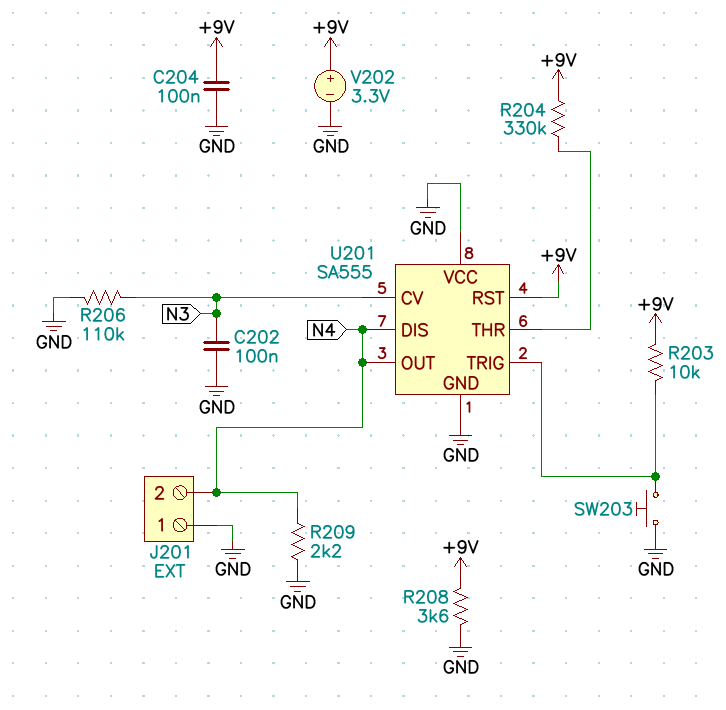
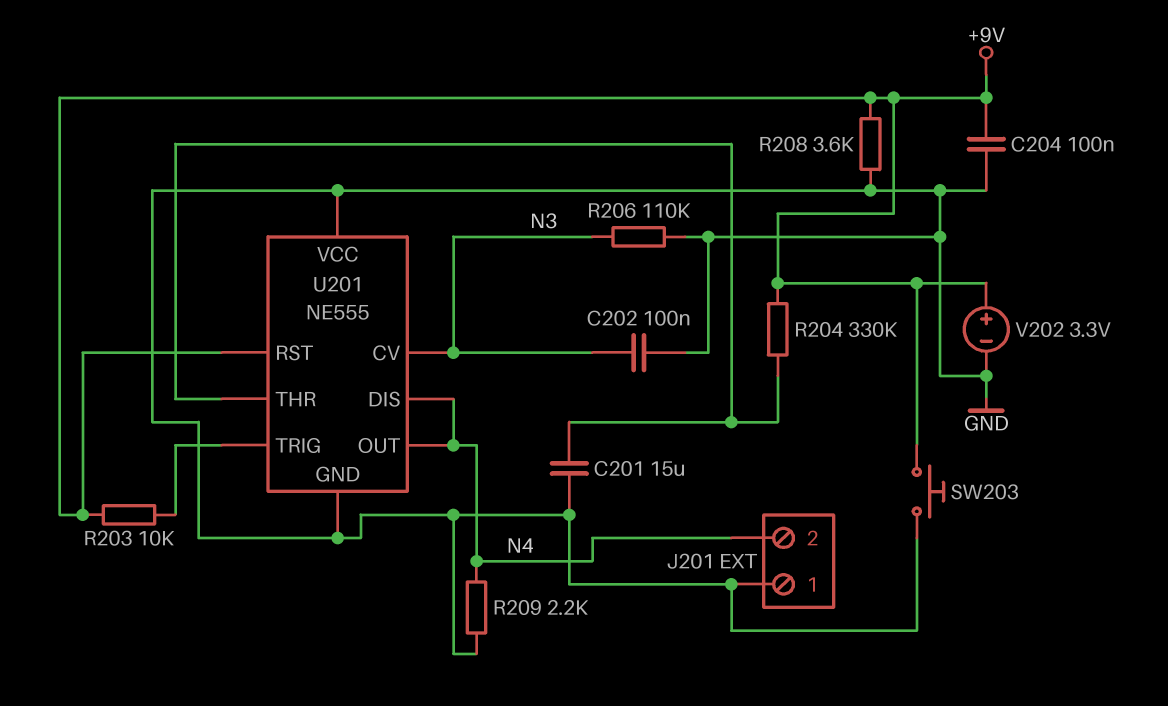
C201: none -> 15uF (GND, U201/THR)
SW203: button (GND, U201/TRIG) -> button (+9V, GND)
U201: SA555 -> NE555

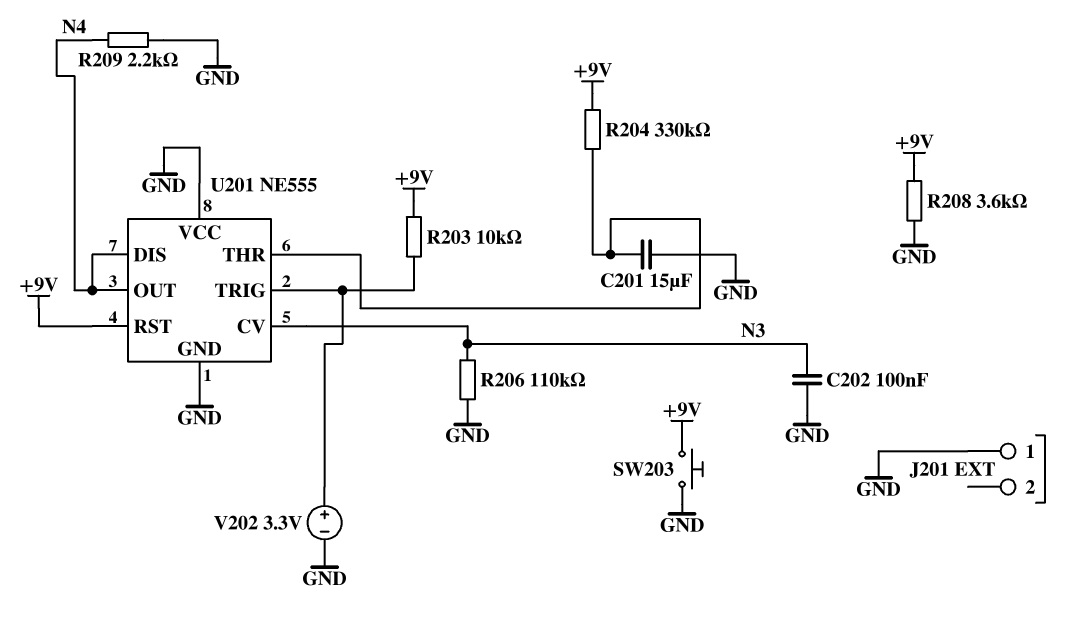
C204: 100nF (+9V, GND) -> none
J201 pin 2: N4 -> none
V202: 3.3V (plus +9V, minus GND) -> 3.3V (plus U201/TRIG, minus GND)

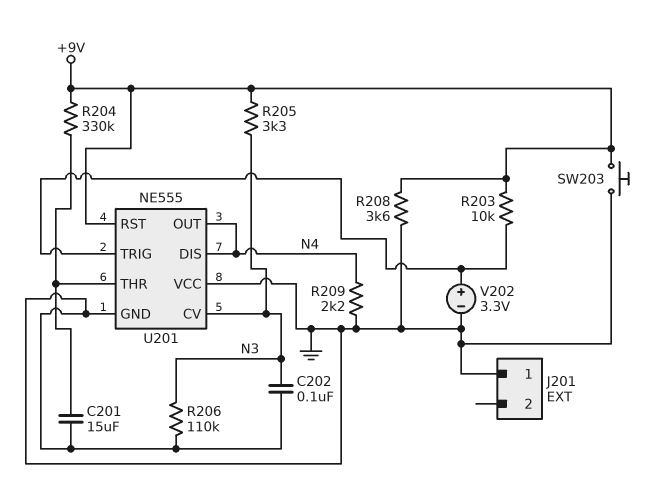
R205: none -> 3.3k (+9V, N3)

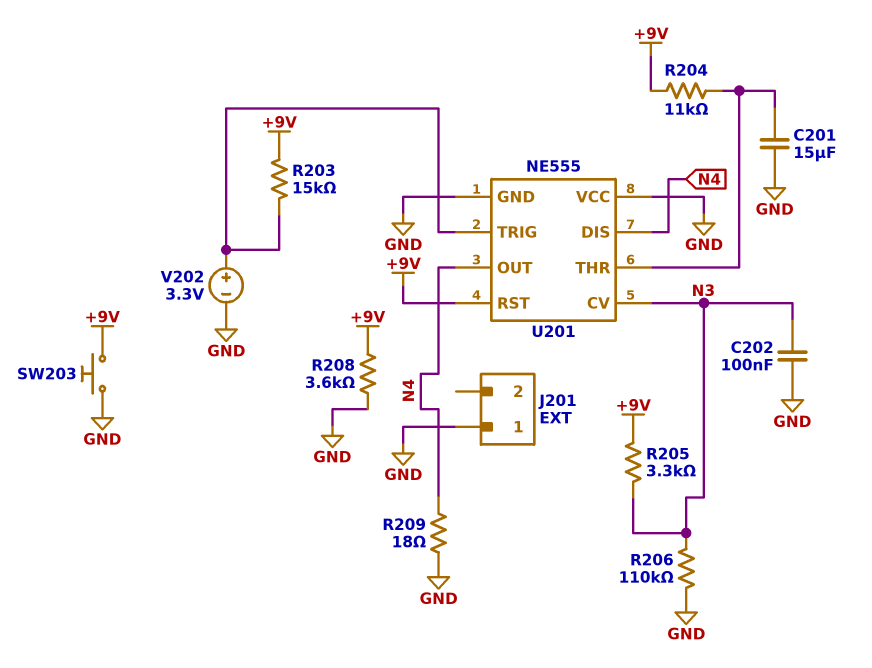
R203: 10k (+9V, U201/TRIG) -> 15k (+9V, U201/TRIG)
R204: 330k (+9V, U201/THR) -> 11k (+9V, U201/THR)
R209: 2.2k (GND, N4) -> 18 (GND, N4)

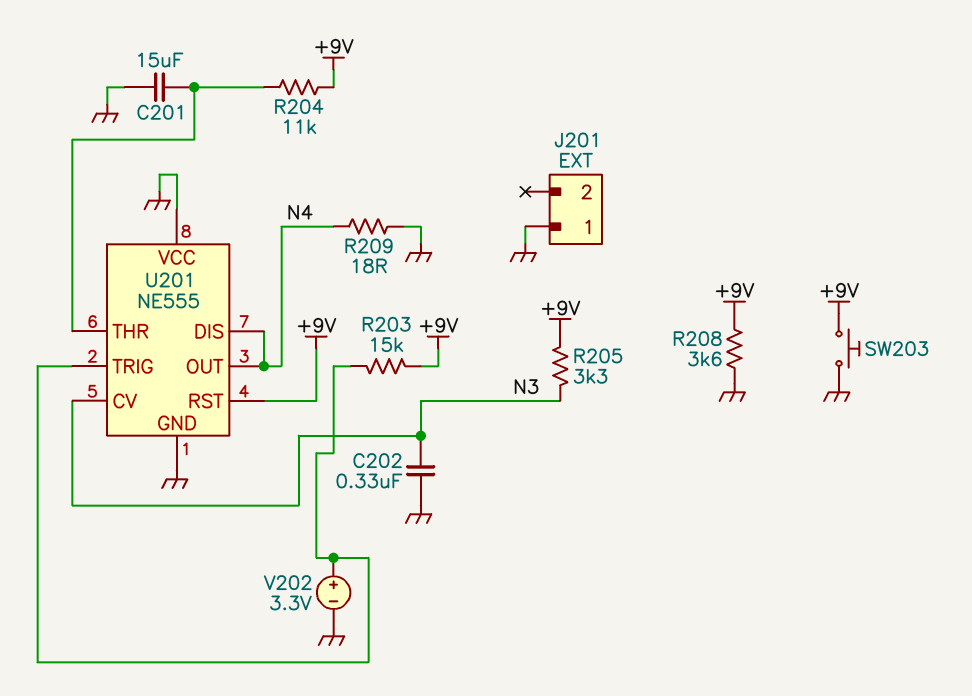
C202: 100nF (GND, N3) -> 330nF (GND, N3)
R206: 110k (GND, N3) -> none

